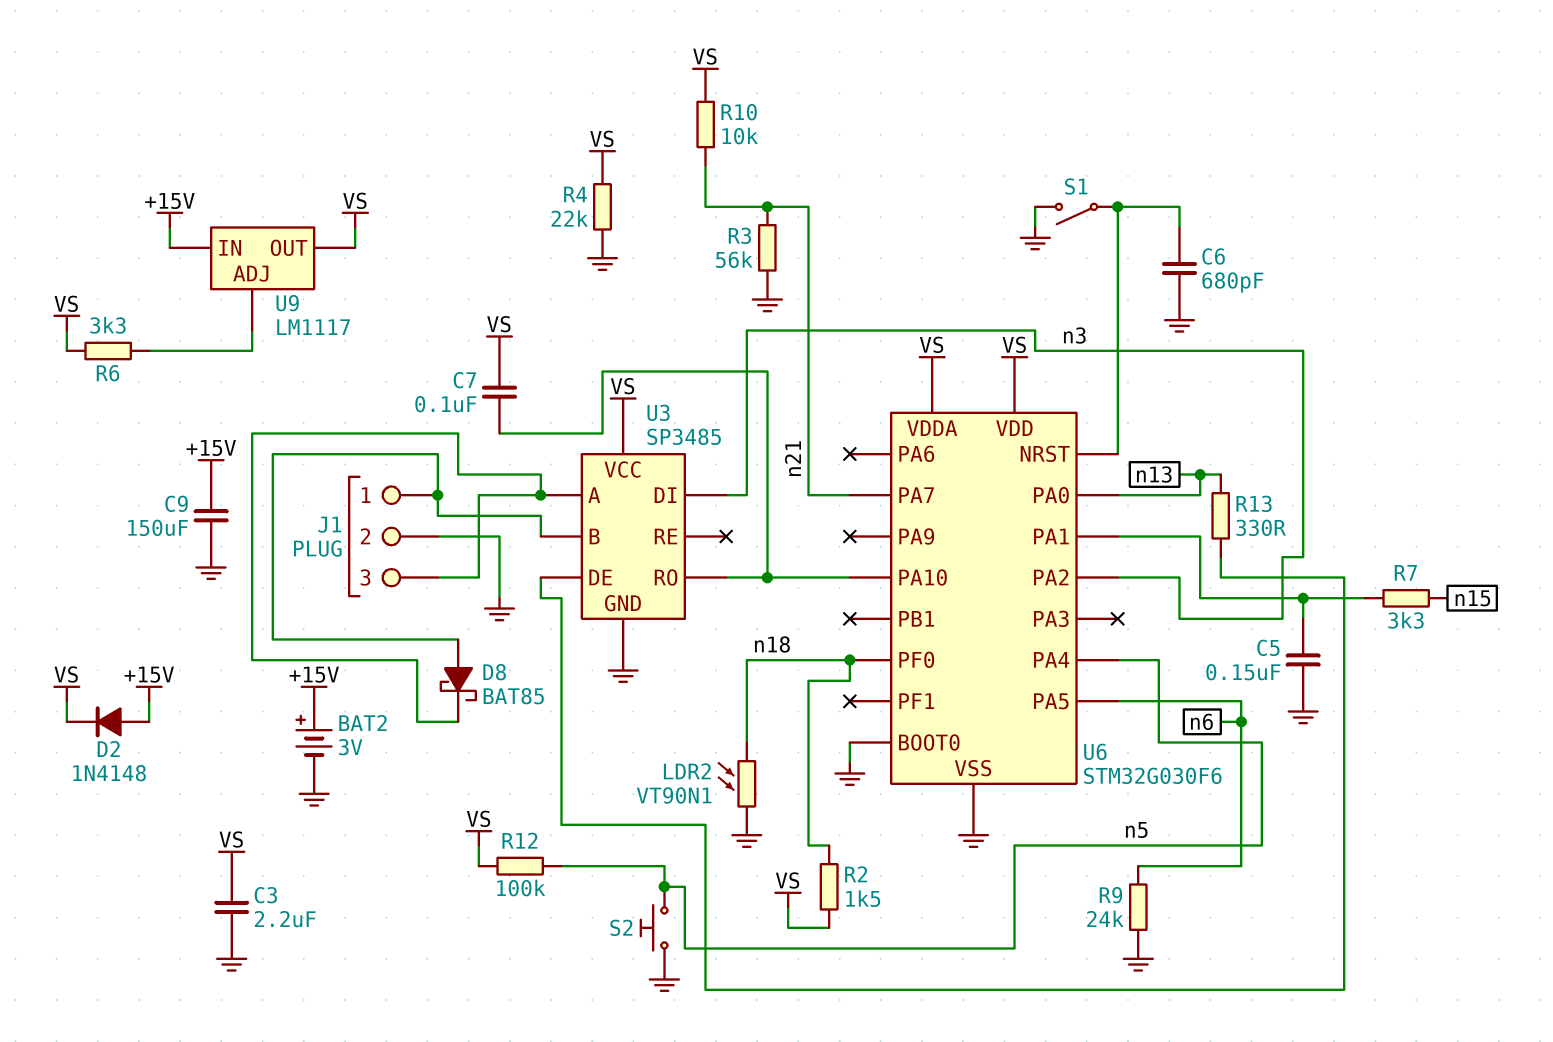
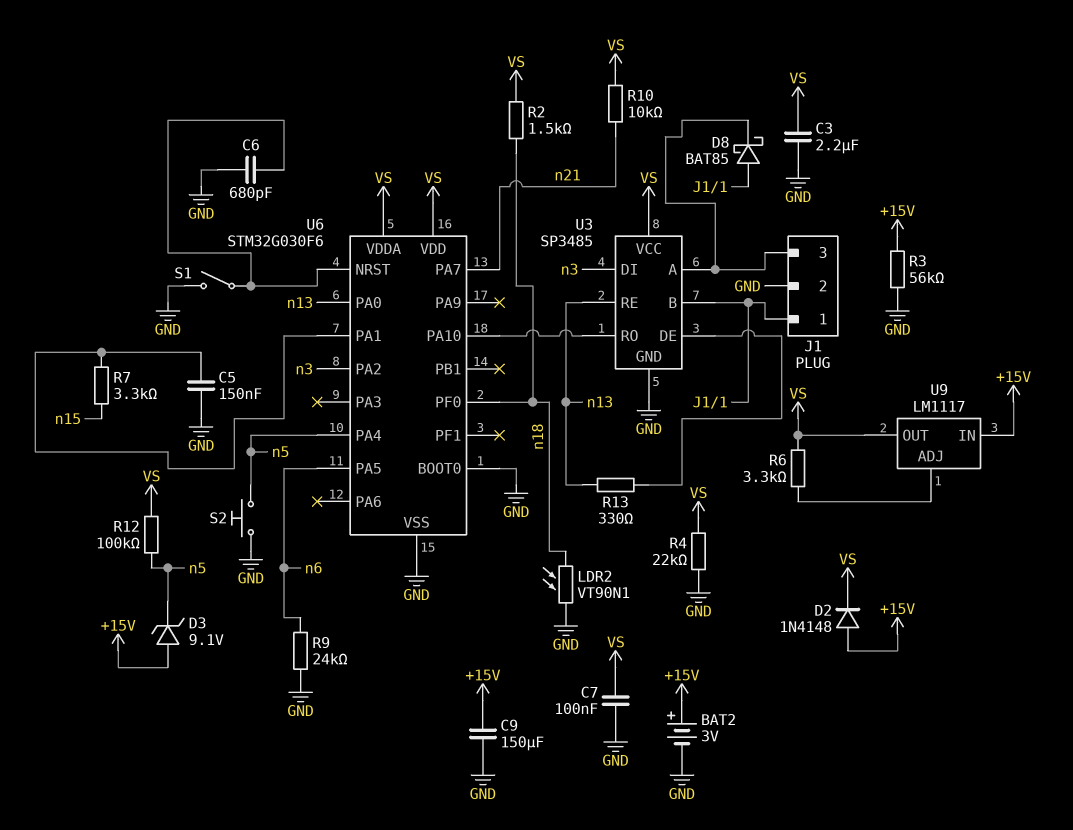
C7: 100nF (U3/RO, VS) -> 100nF (GND, VS)
D3: none -> zener 9.1V (A +15V, K n5)
R3: 56k (GND, n21) -> 56k (+15V, GND)
U3 pin RE: none -> n13

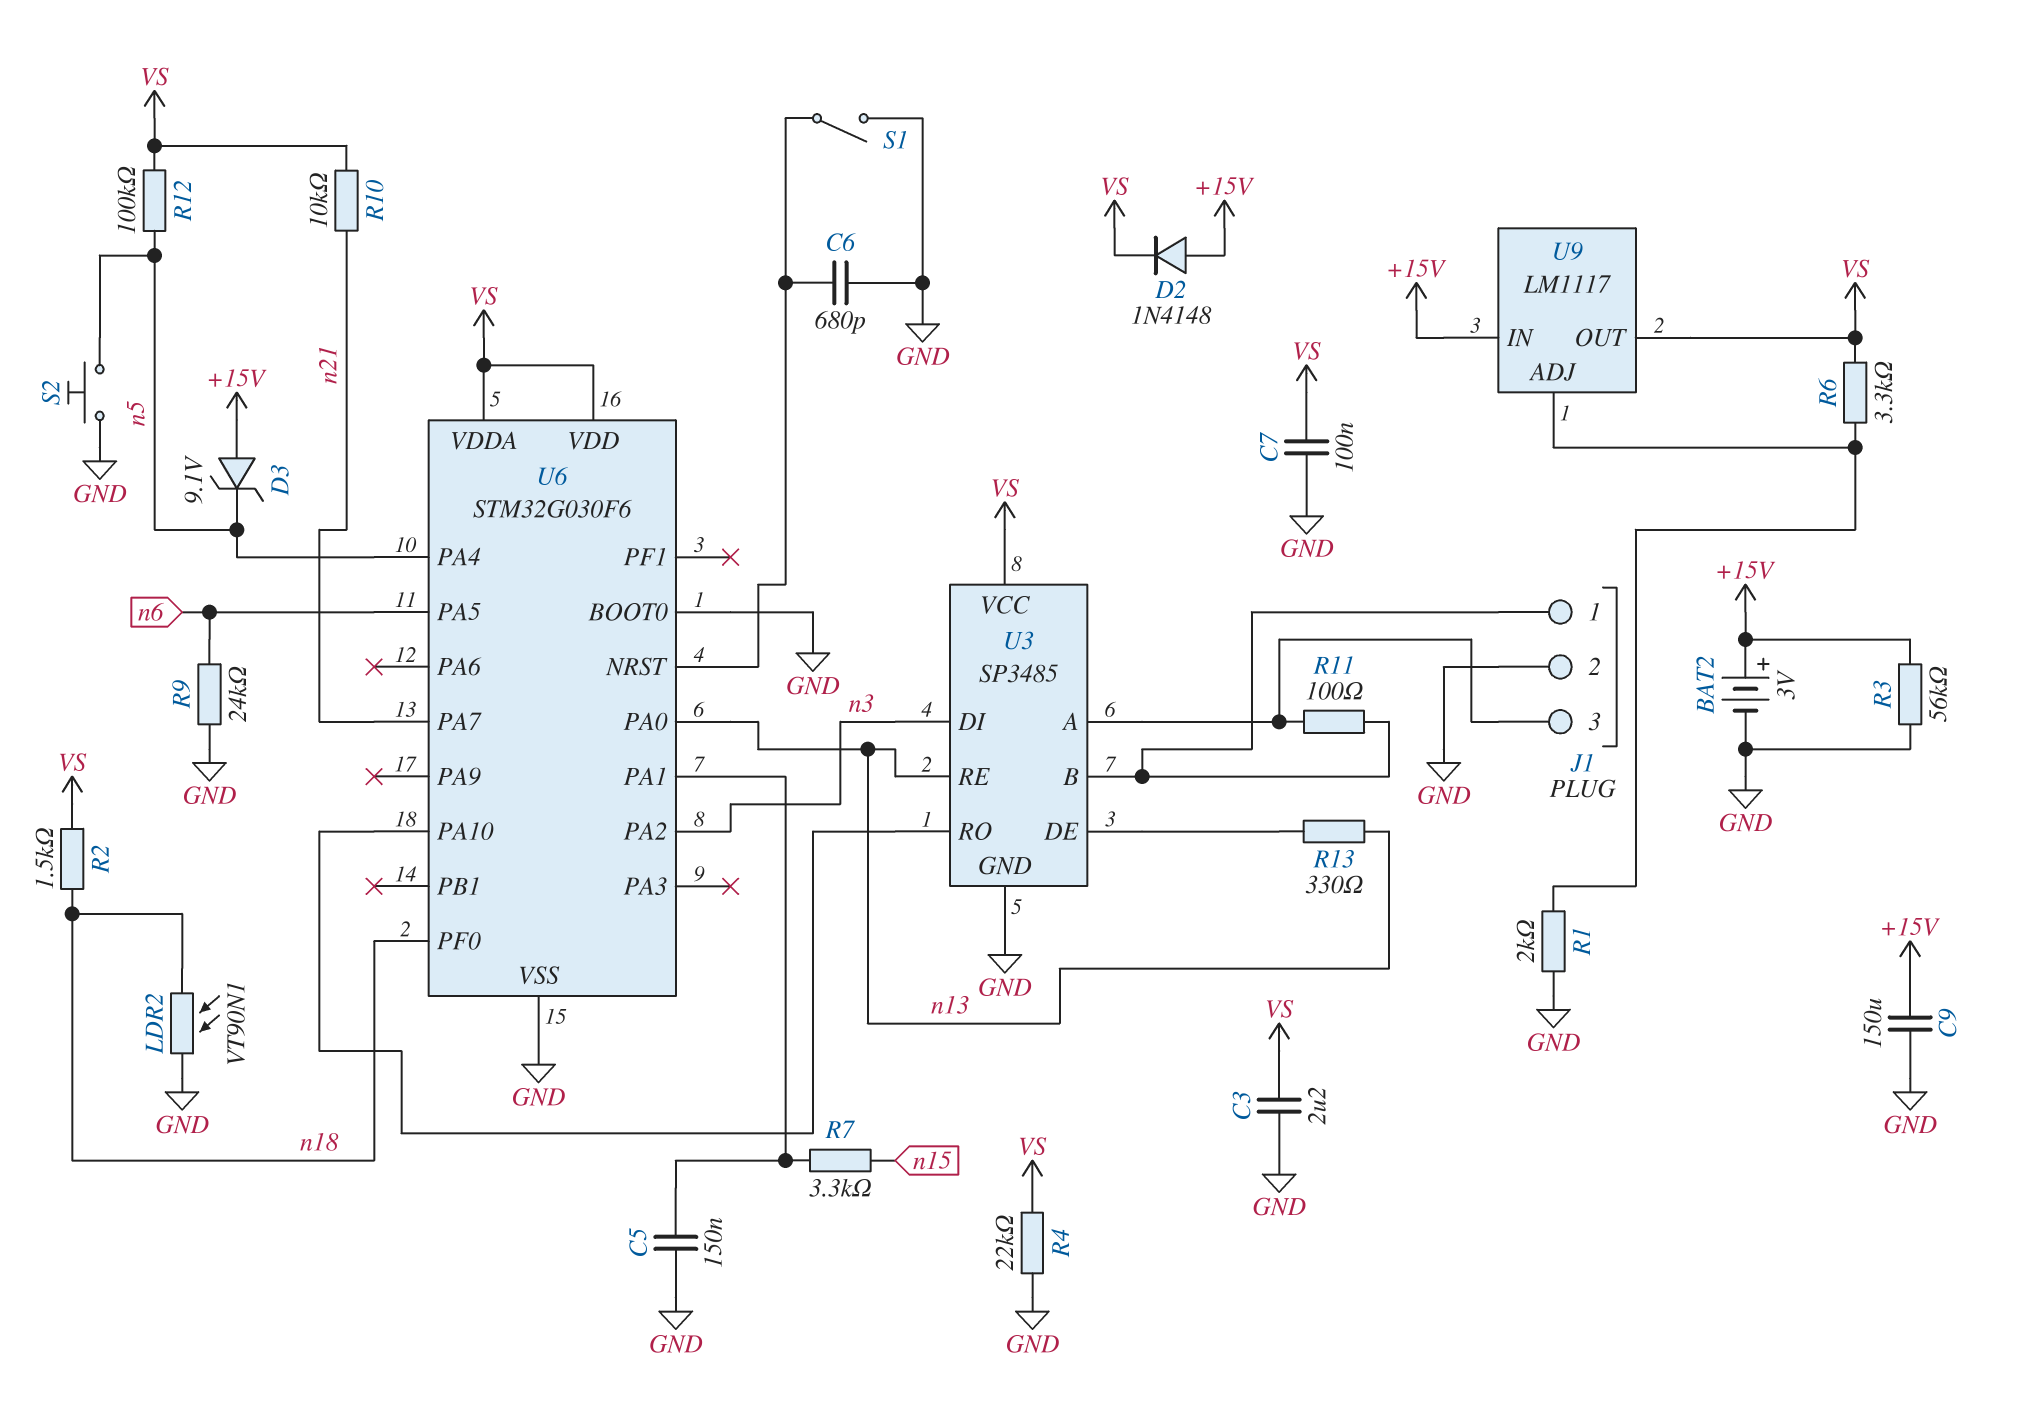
D8: schottky BAT85 (A J1/1, K J1/3) -> none
R1: none -> 2k (GND, U9/ADJ)
R11: none -> 100 (J1/1, J1/3)

